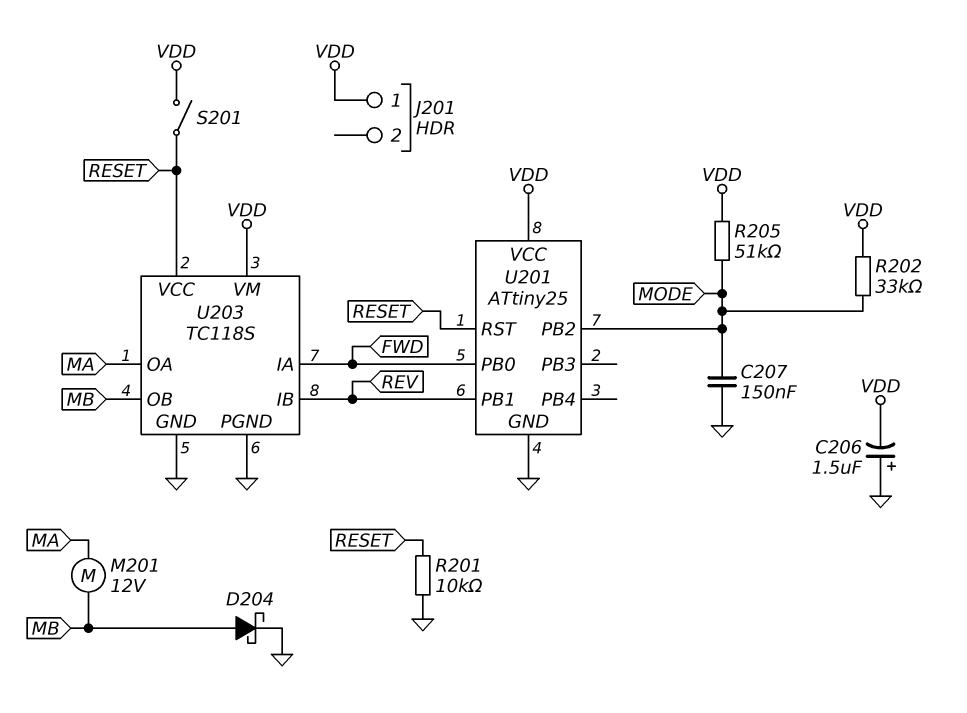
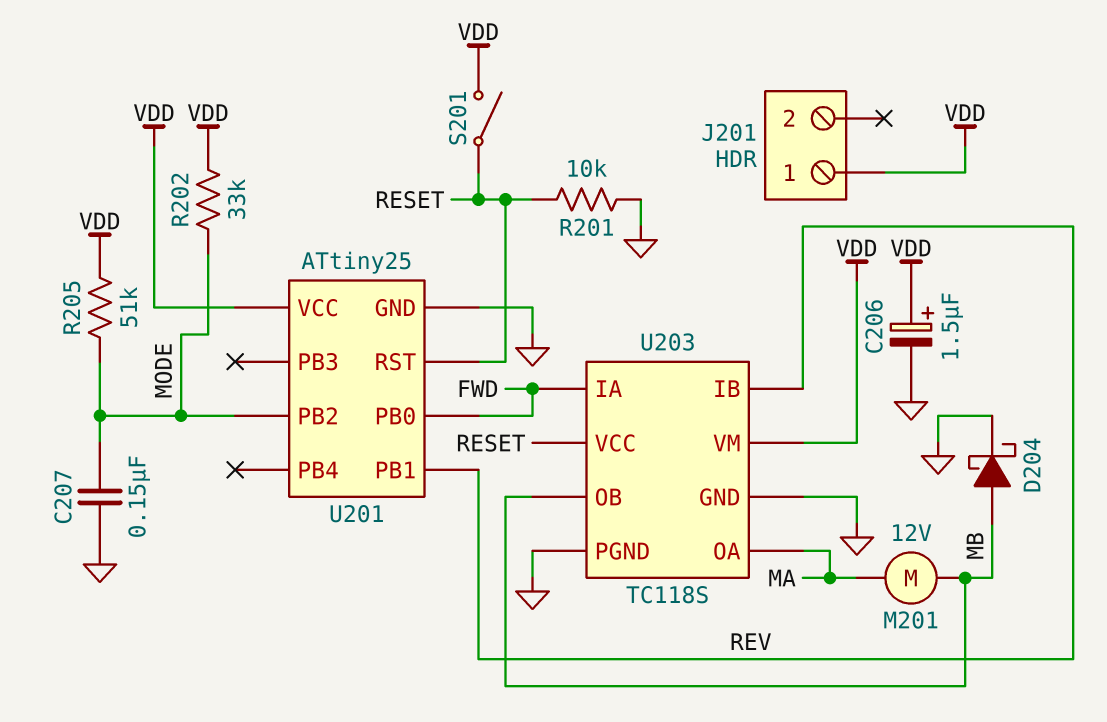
C206: 1.5uF (plus GND, minus VDD) -> 1.5uF (plus VDD, minus GND)

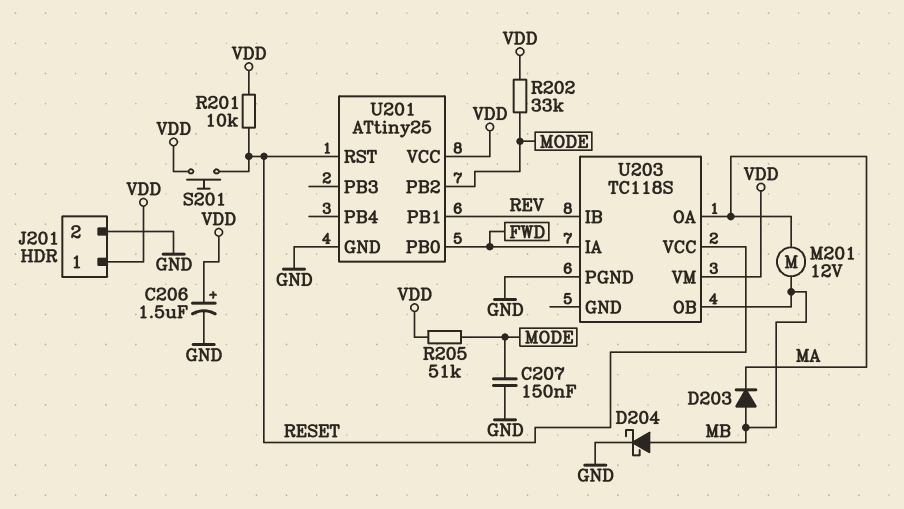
D203: none -> diode (A MB, K MA)
J201 pin 2: none -> GND
R201: 10k (GND, RESET) -> 10k (RESET, VDD)
S201: switch (RESET, VDD) -> button (RESET, VDD)
U203 pin GND: GND -> none

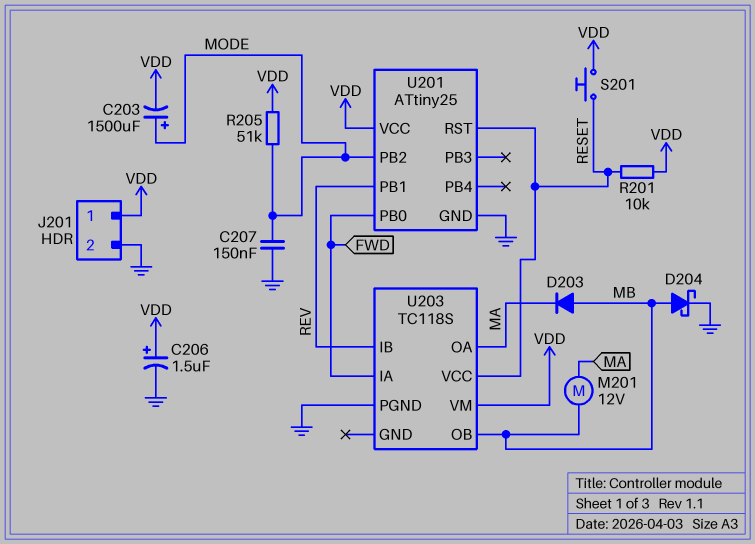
C203: none -> 1500uF (plus MODE, minus VDD)
R202: 33k (MODE, VDD) -> none

